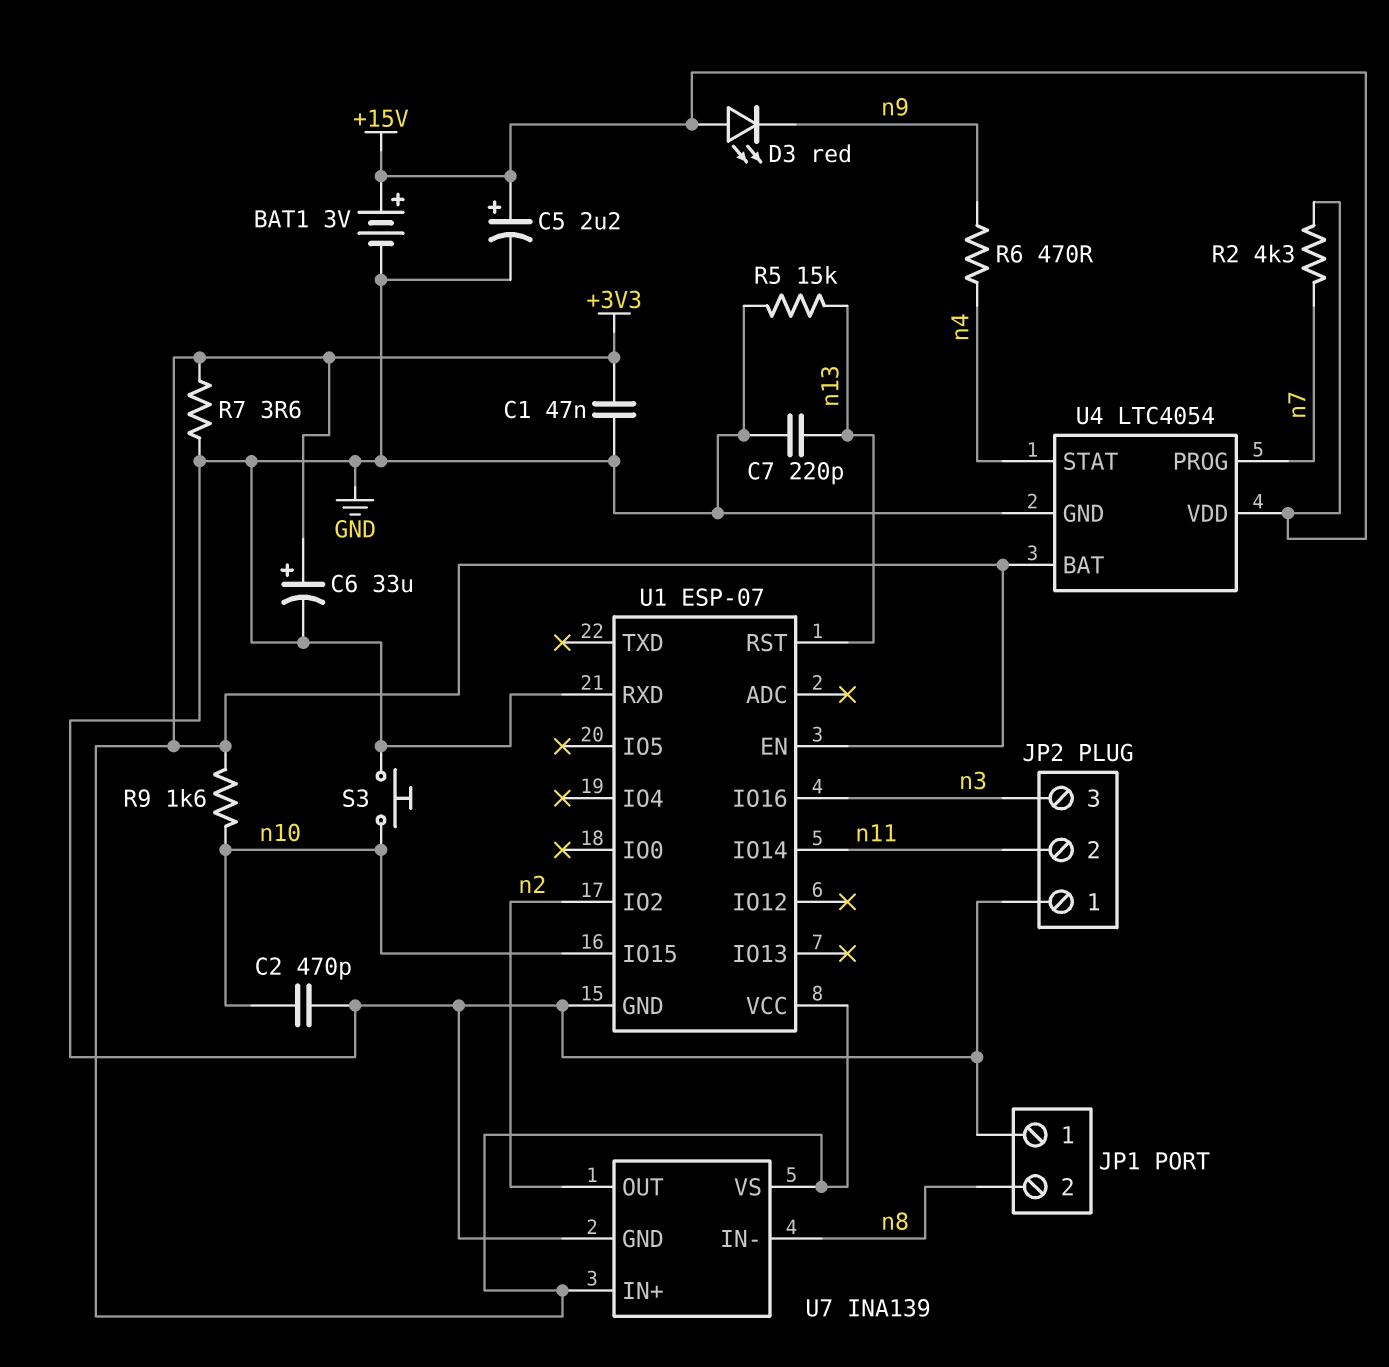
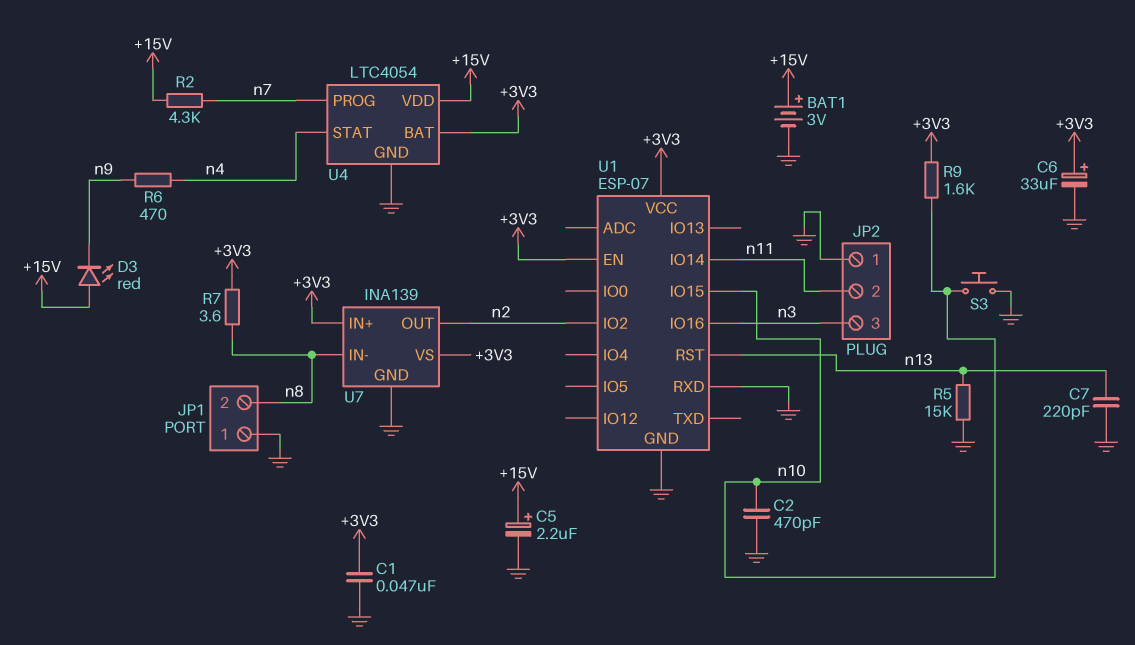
R7: 3.6 (+3V3, GND) -> 3.6 (+3V3, n8)

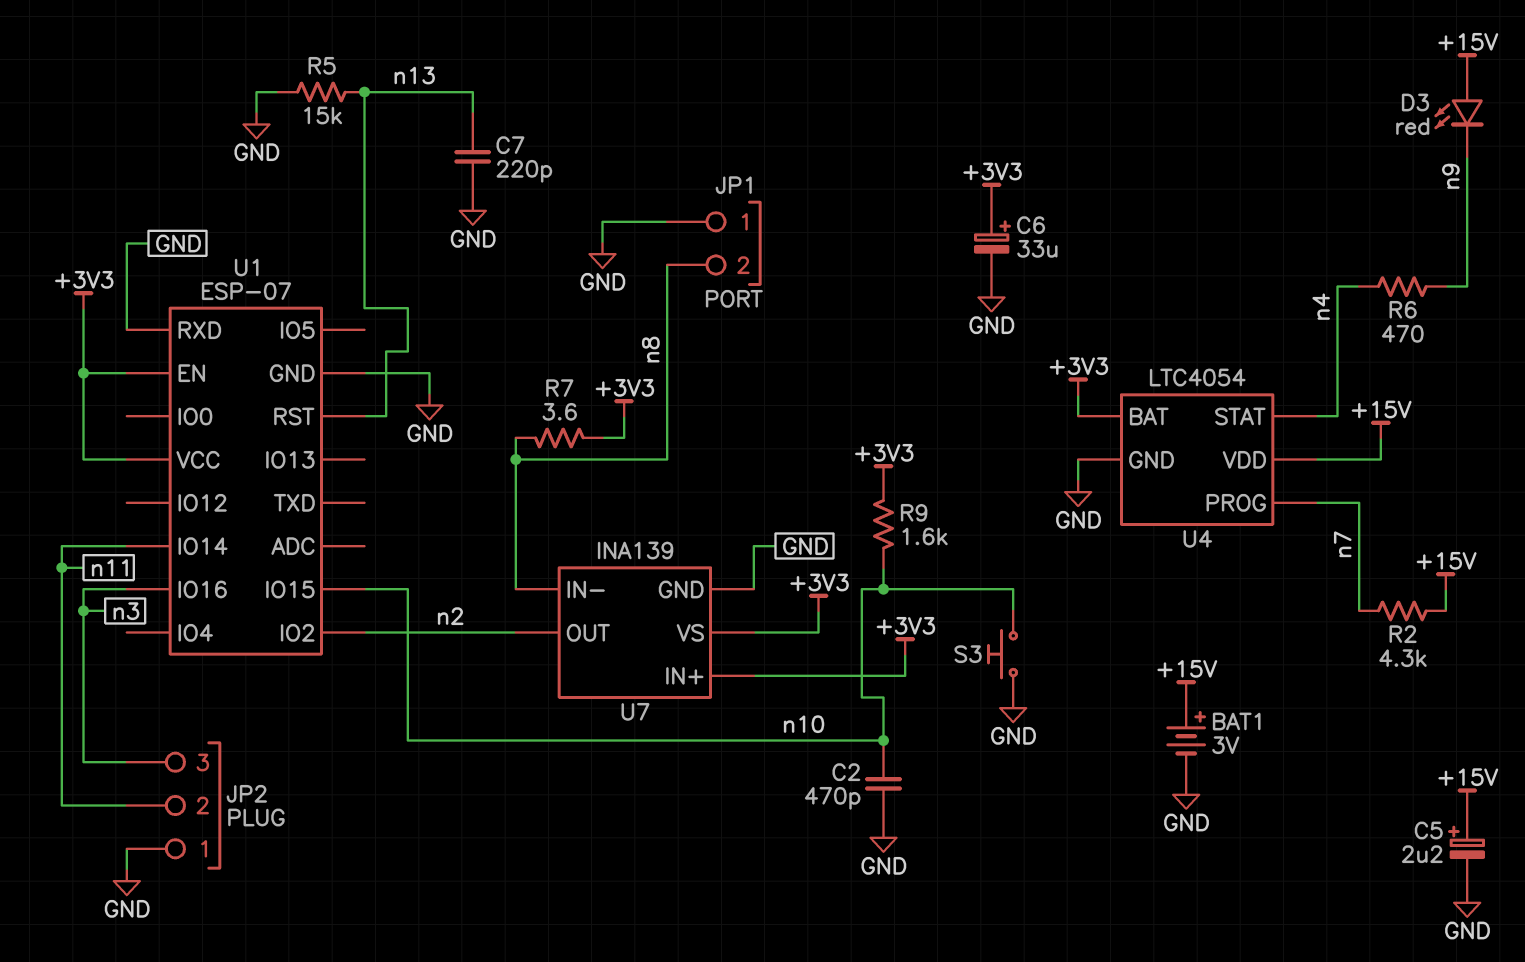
C1: 47nF (+3V3, GND) -> none

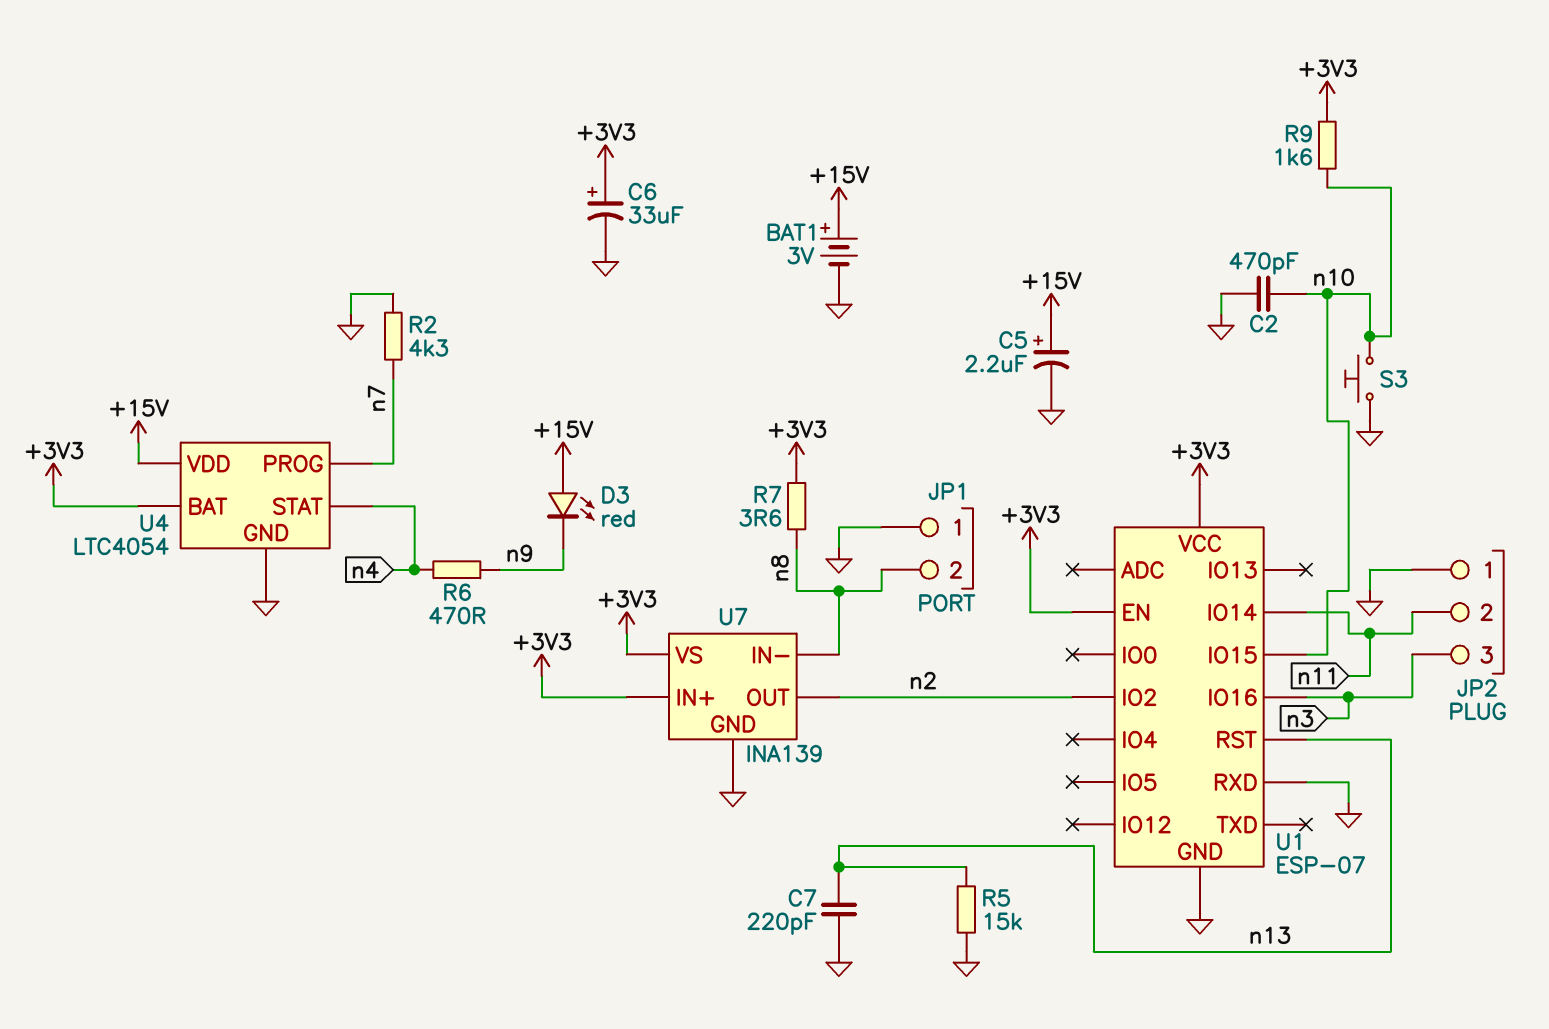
R2: 4.3k (+15V, n7) -> 4.3k (GND, n7)

